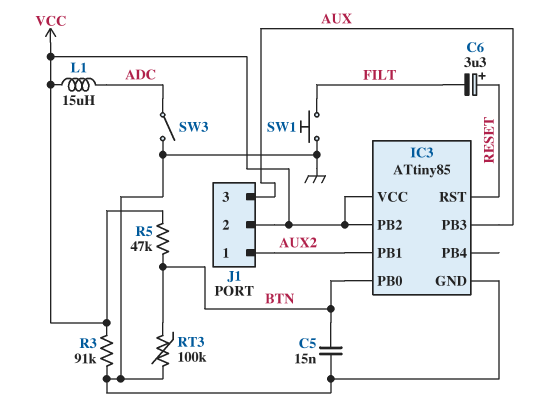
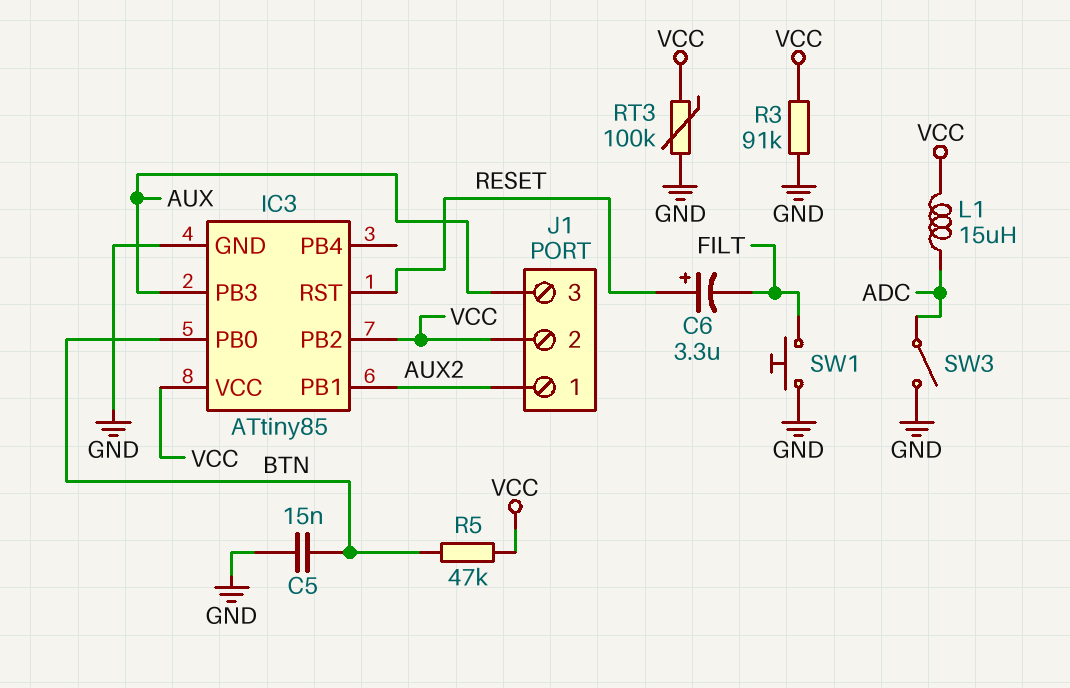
RT3: 100k (BTN, GND) -> 100k (GND, VCC)

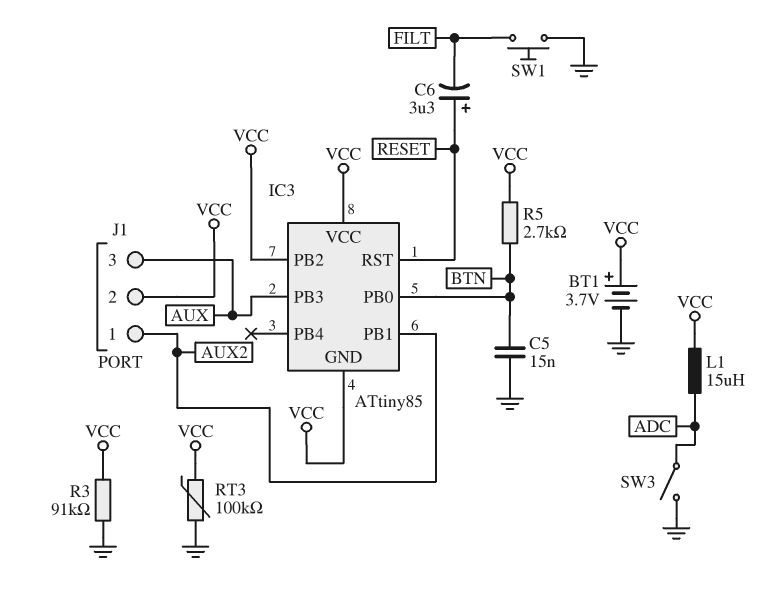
BT1: none -> 3.7V (plus VCC, minus GND)
IC3 pin GND: GND -> VCC
R5: 47k (BTN, VCC) -> 2.7k (BTN, VCC)

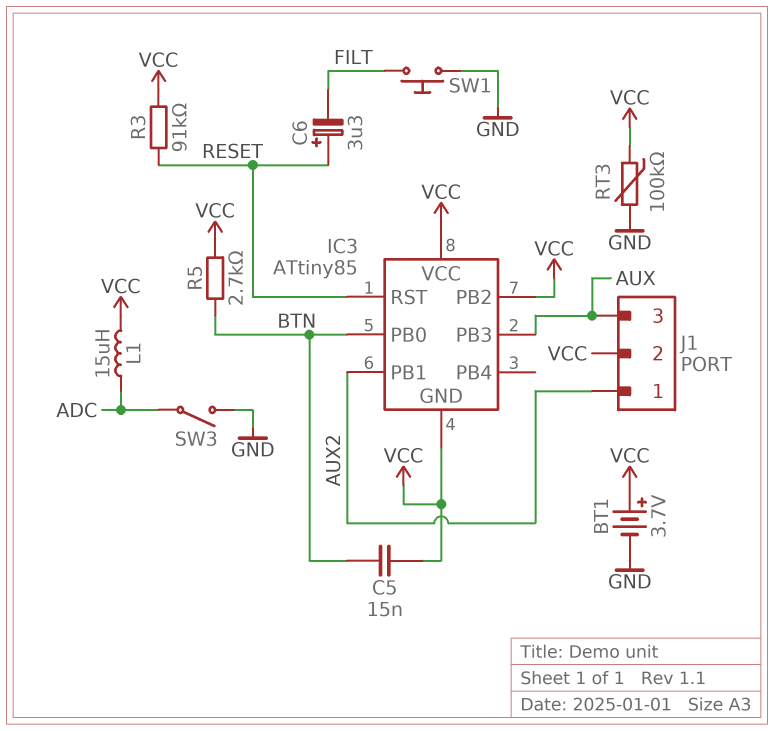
C5: 15nF (BTN, GND) -> 15nF (BTN, VCC)
R3: 91k (GND, VCC) -> 91k (RESET, VCC)

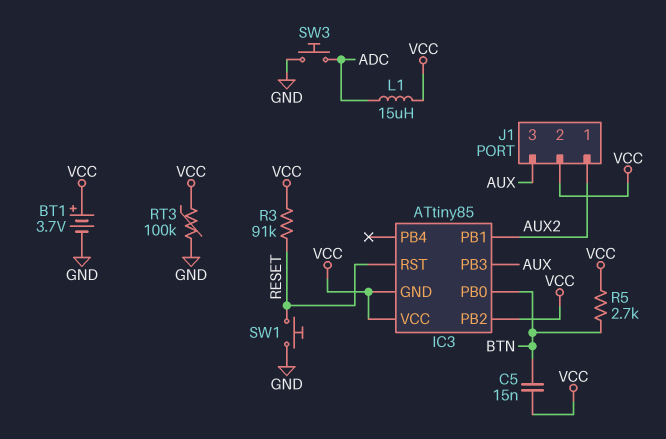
C6: 3.3uF (plus RESET, minus FILT) -> none
SW1: button (FILT, GND) -> button (GND, RESET)
SW3: switch (ADC, GND) -> button (ADC, GND)

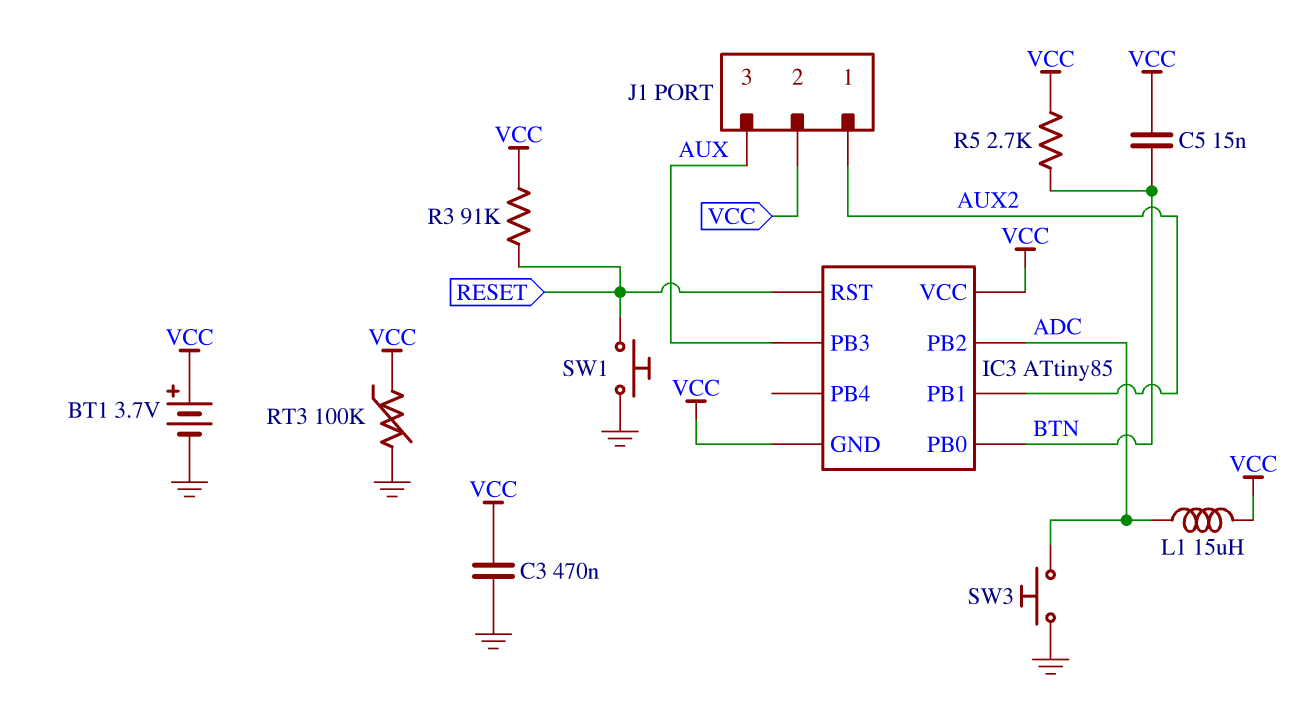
C3: none -> 470nF (GND, VCC)
IC3 pin PB2: VCC -> ADC

